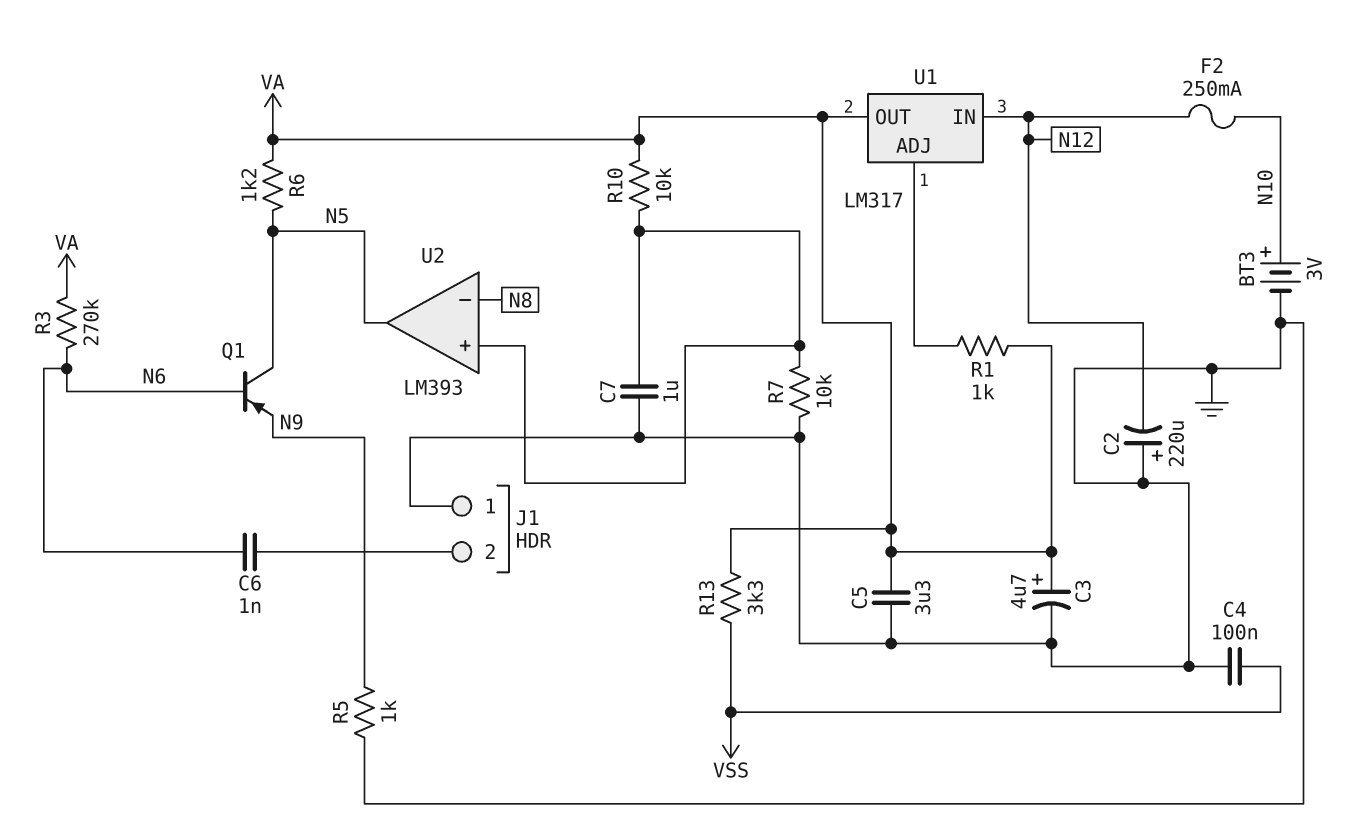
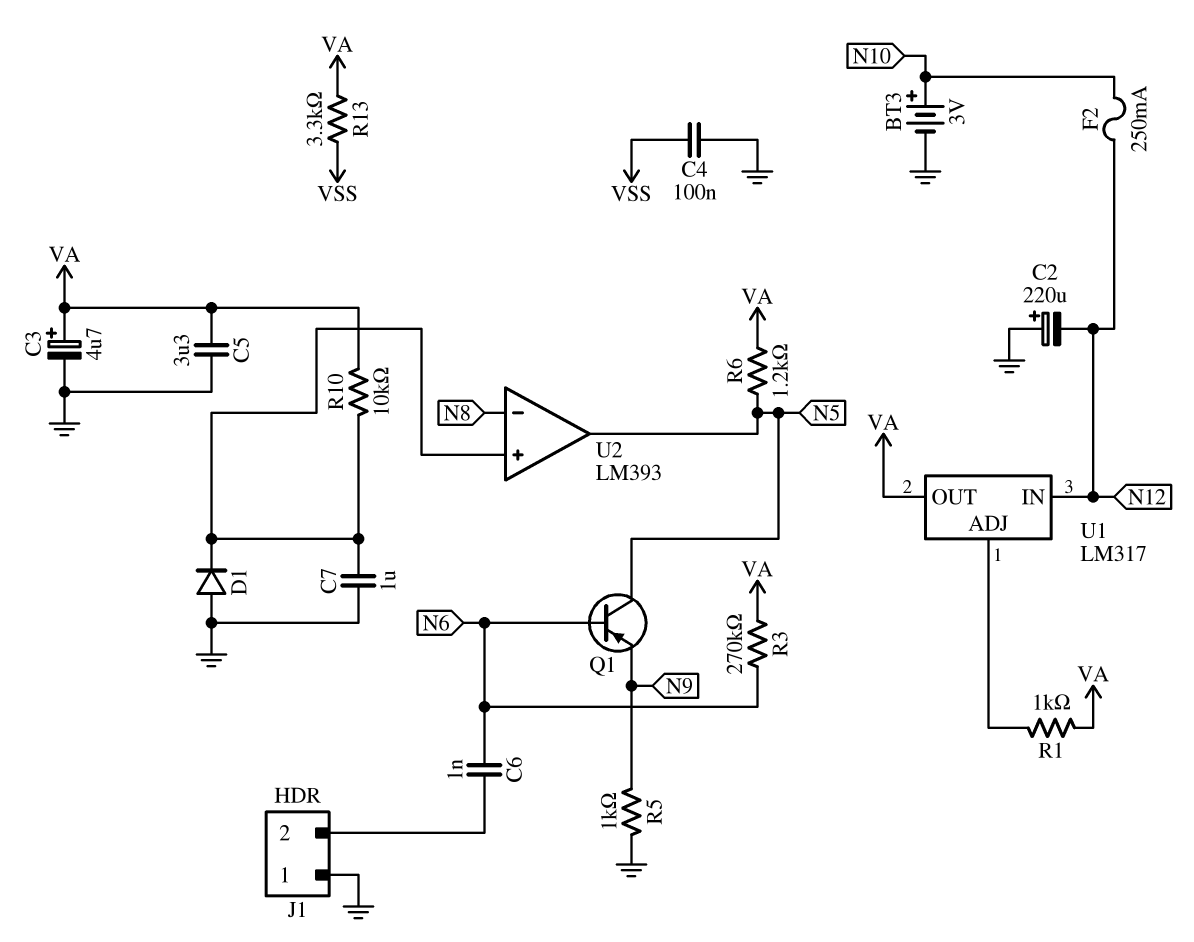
D1: none -> diode (A GND, K U2/in+)
R7: 10k (GND, U2/in+) -> none

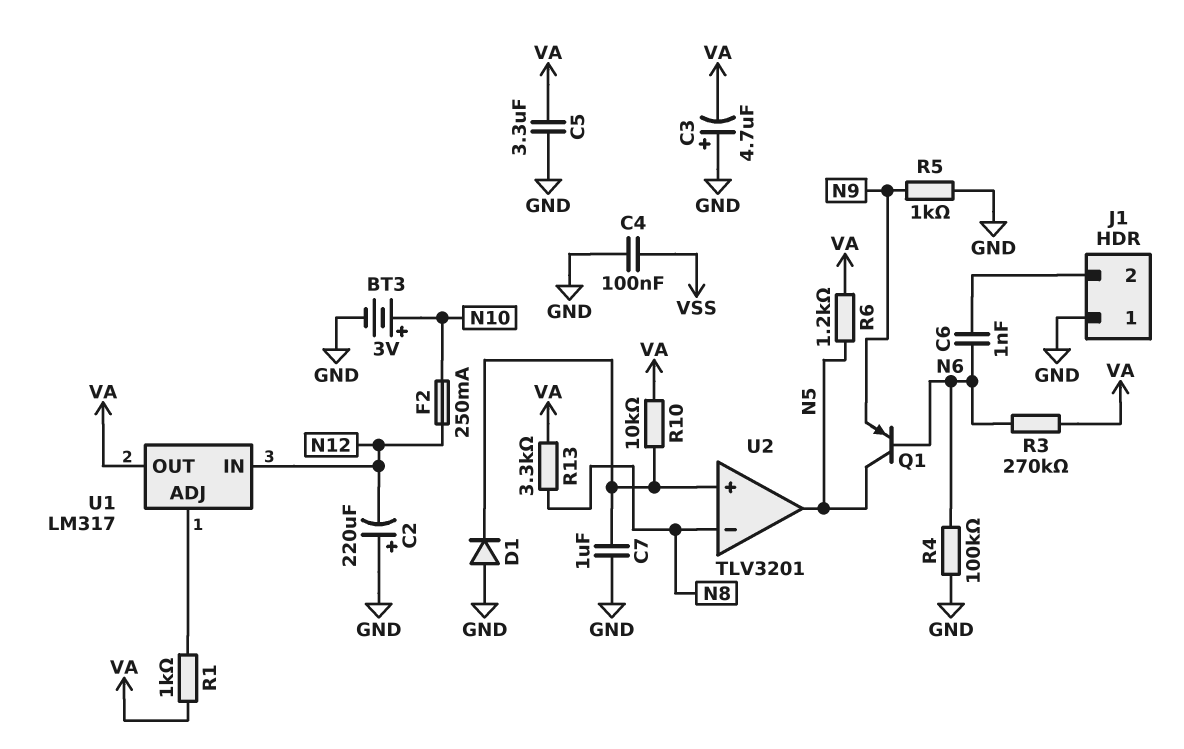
C3: 4.7uF (plus VA, minus GND) -> 4.7uF (plus GND, minus VA)
R4: none -> 100k (GND, N6)
R13: 3.3k (VA, VSS) -> 3.3k (N8, VA)
U2: LM393 -> TLV3201

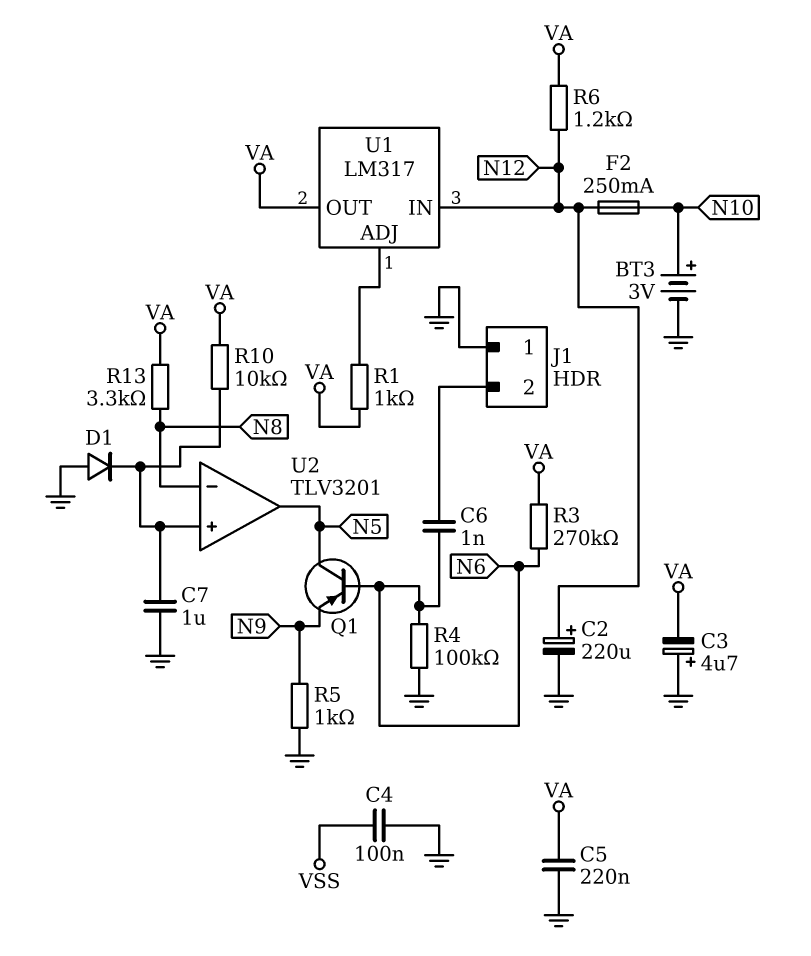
C2: 220uF (plus GND, minus N12) -> 220uF (plus N12, minus GND)
C5: 3.3uF (GND, VA) -> 220nF (GND, VA)
R6: 1.2k (N5, VA) -> 1.2k (N12, VA)

